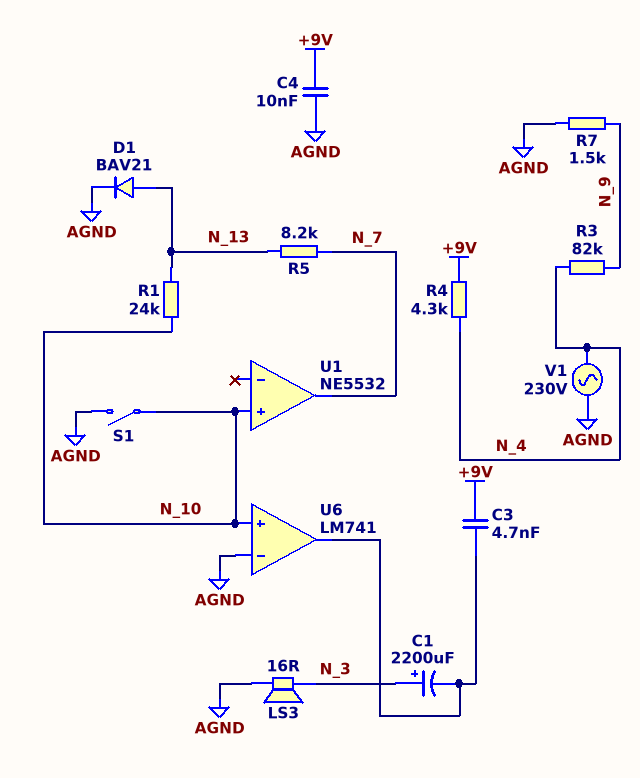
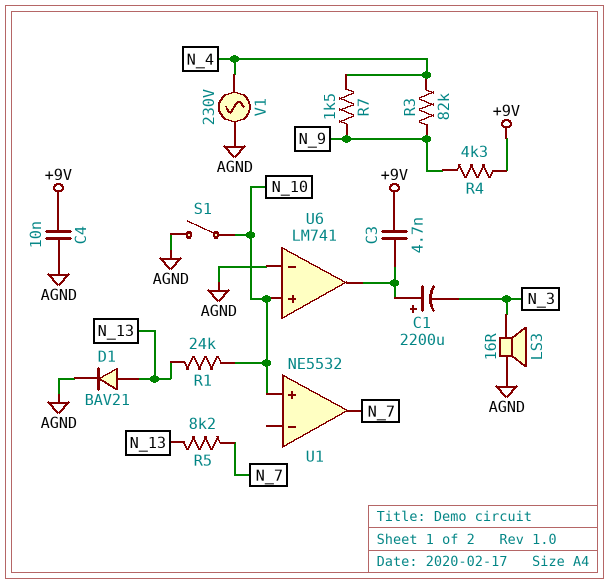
C1: 2200uF (plus N_3, minus U6/out) -> 2200uF (plus U6/out, minus N_3)
R4: 4.3k (+9V, N_4) -> 4.3k (+9V, N_9)
R7: 1.5k (AGND, N_9) -> 1.5k (N_4, N_9)

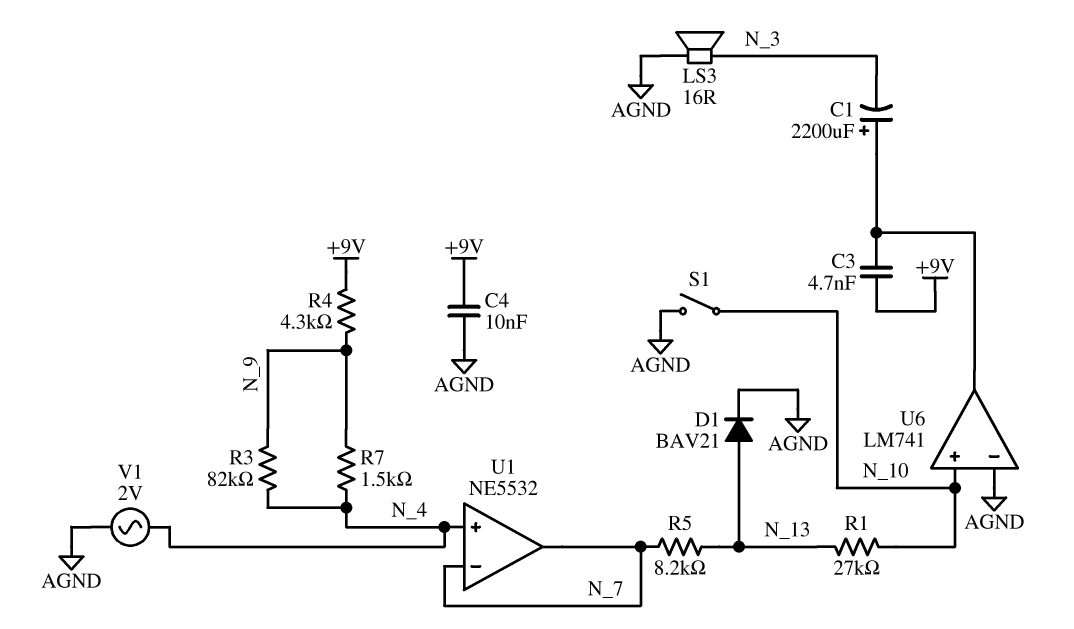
R1: 24k (N_10, N_13) -> 27k (N_10, N_13)
U1 pin in+: N_10 -> N_4
U1 pin in-: none -> N_7
V1: AC 230V (AGND, N_4) -> AC 2V (AGND, N_4)

